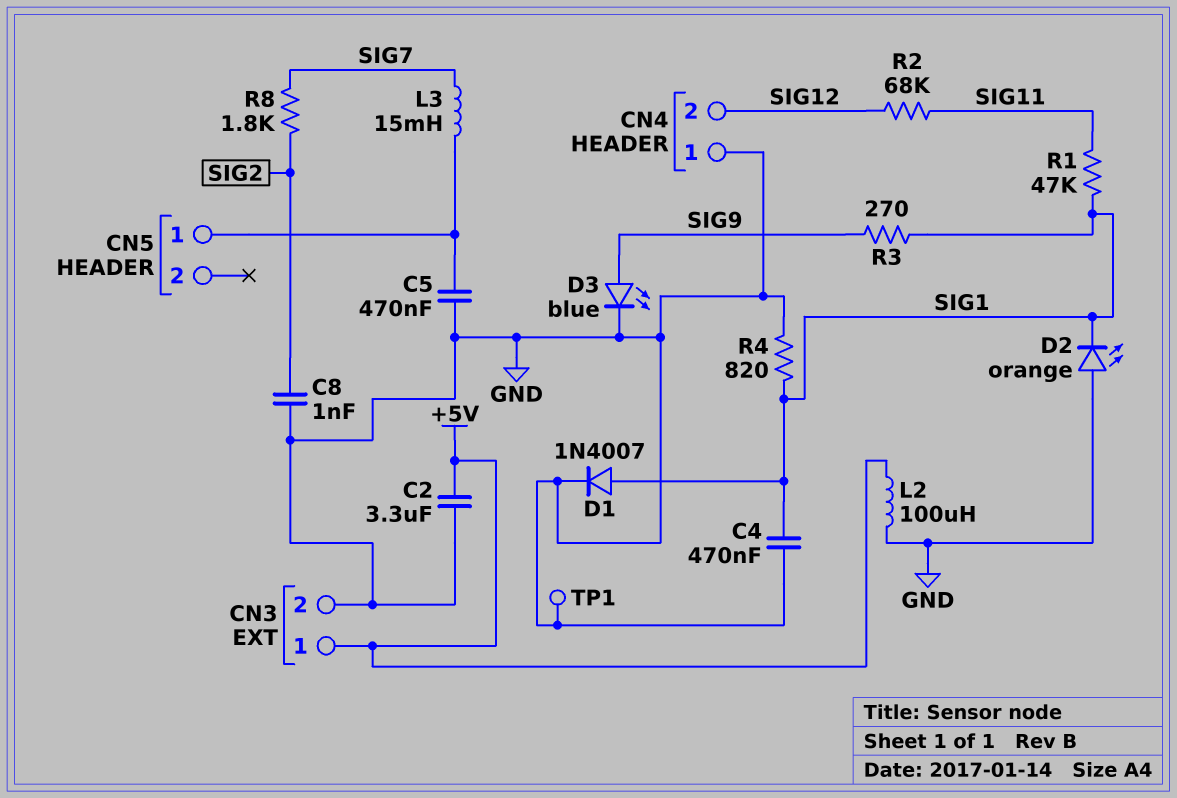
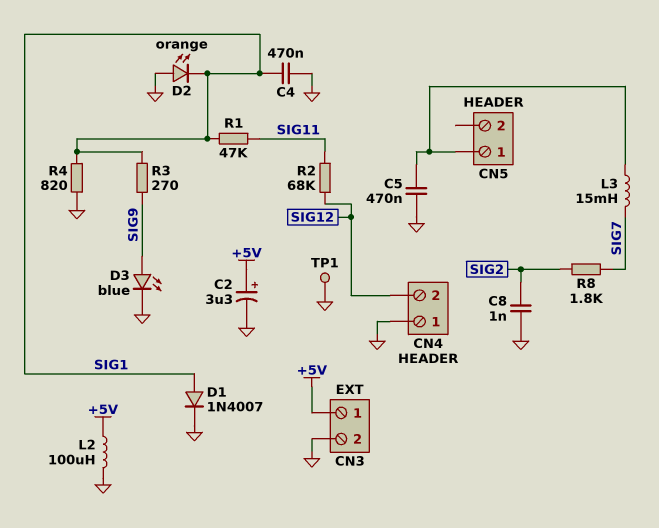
C2: 3.3uF (+5V, GND) -> 3.3uF (plus +5V, minus GND)

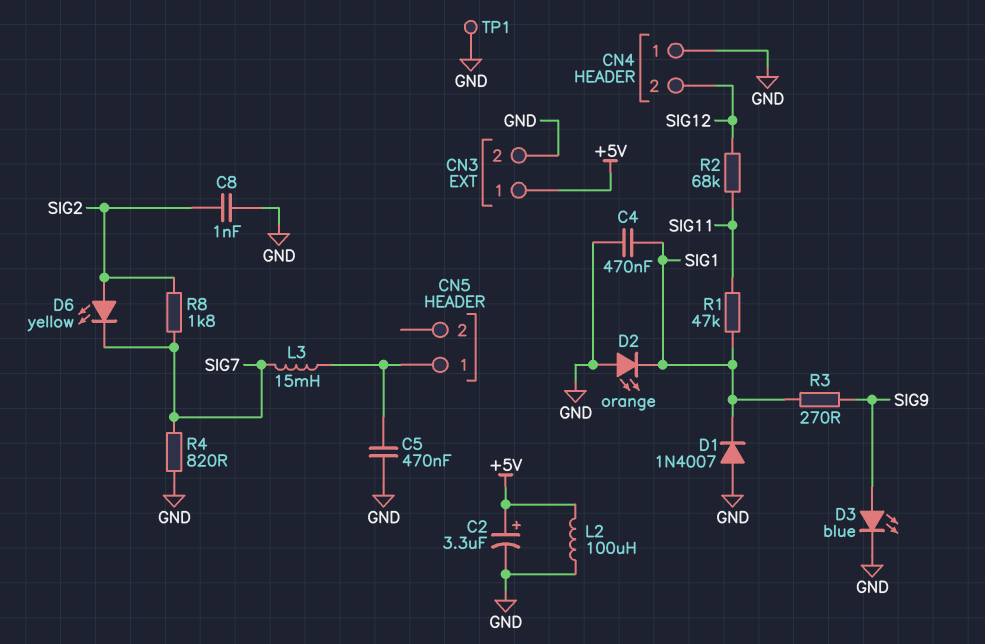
D1: diode 1N4007 (A SIG1, K GND) -> diode 1N4007 (A GND, K SIG1)
D6: none -> LED yellow (A SIG2, K SIG7)
R4: 820 (GND, SIG1) -> 820 (GND, SIG7)

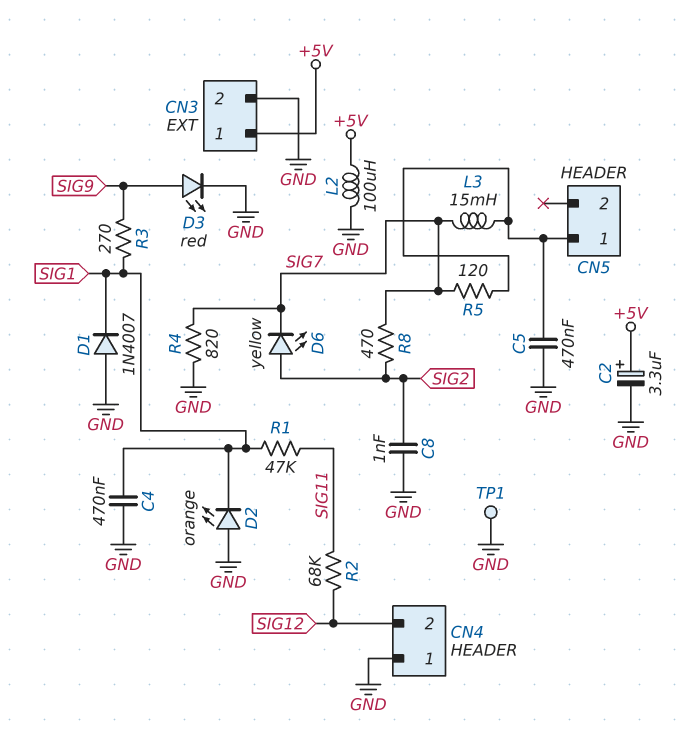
D3: LED blue (A SIG9, K GND) -> LED red (A SIG9, K GND)
R5: none -> 120 (CN5/1, SIG7)
R8: 1.8k (SIG2, SIG7) -> 470 (SIG2, SIG7)

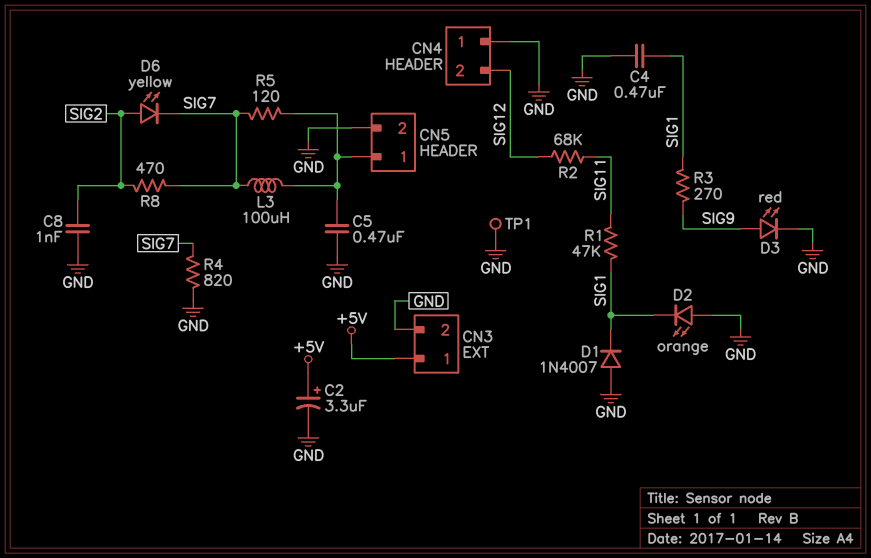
CN5 pin 2: none -> GND
L2: 100uH (+5V, GND) -> none
L3: 15mH (CN5/1, SIG7) -> 100uH (CN5/1, SIG7)

